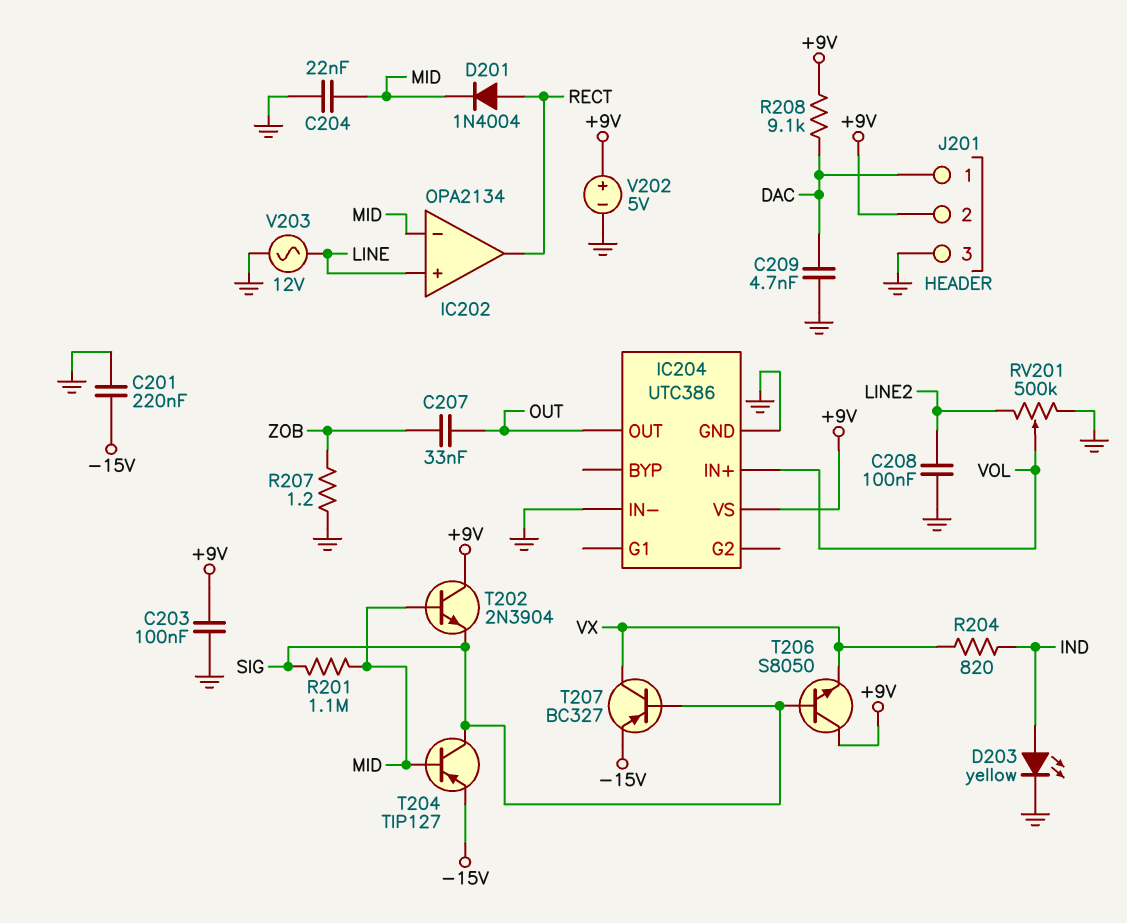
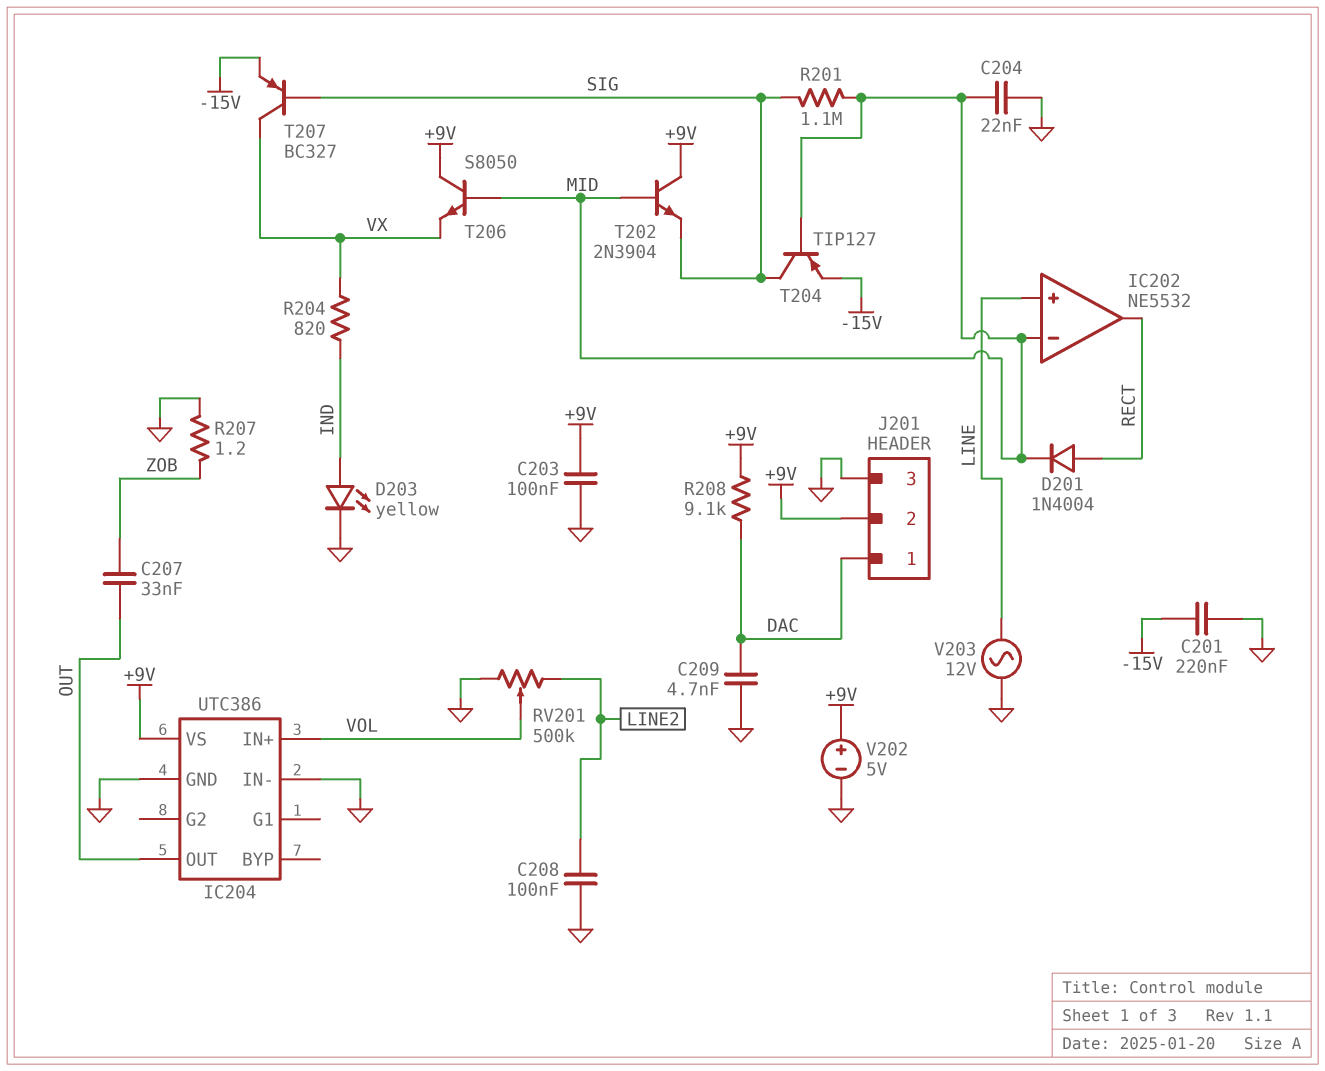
IC202: OPA2134 -> NE5532
T206: NPN S8050 (B SIG, C +9V, E VX) -> NPN S8050 (B MID, C +9V, E VX)

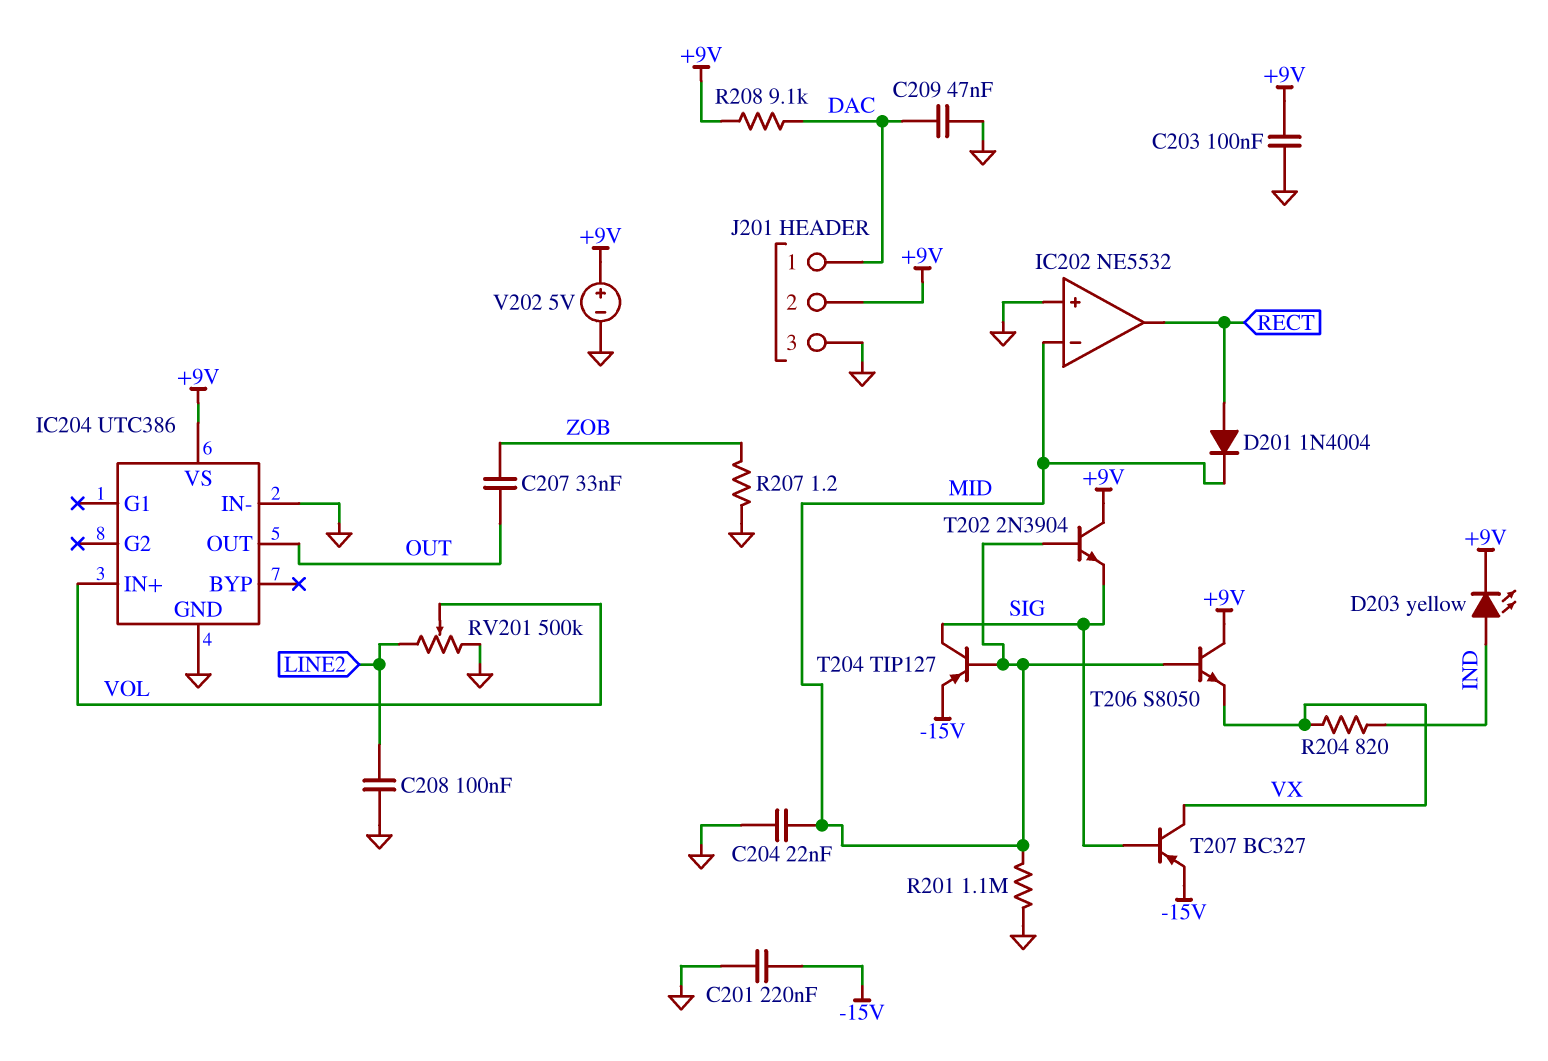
C209: 4.7nF (DAC, GND) -> 47nF (DAC, GND)
D203: LED yellow (A IND, K GND) -> LED yellow (A IND, K +9V)
IC202 pin in+: LINE -> GND
R201: 1.1M (MID, SIG) -> 1.1M (GND, MID)
V203: AC 12V (GND, LINE) -> none

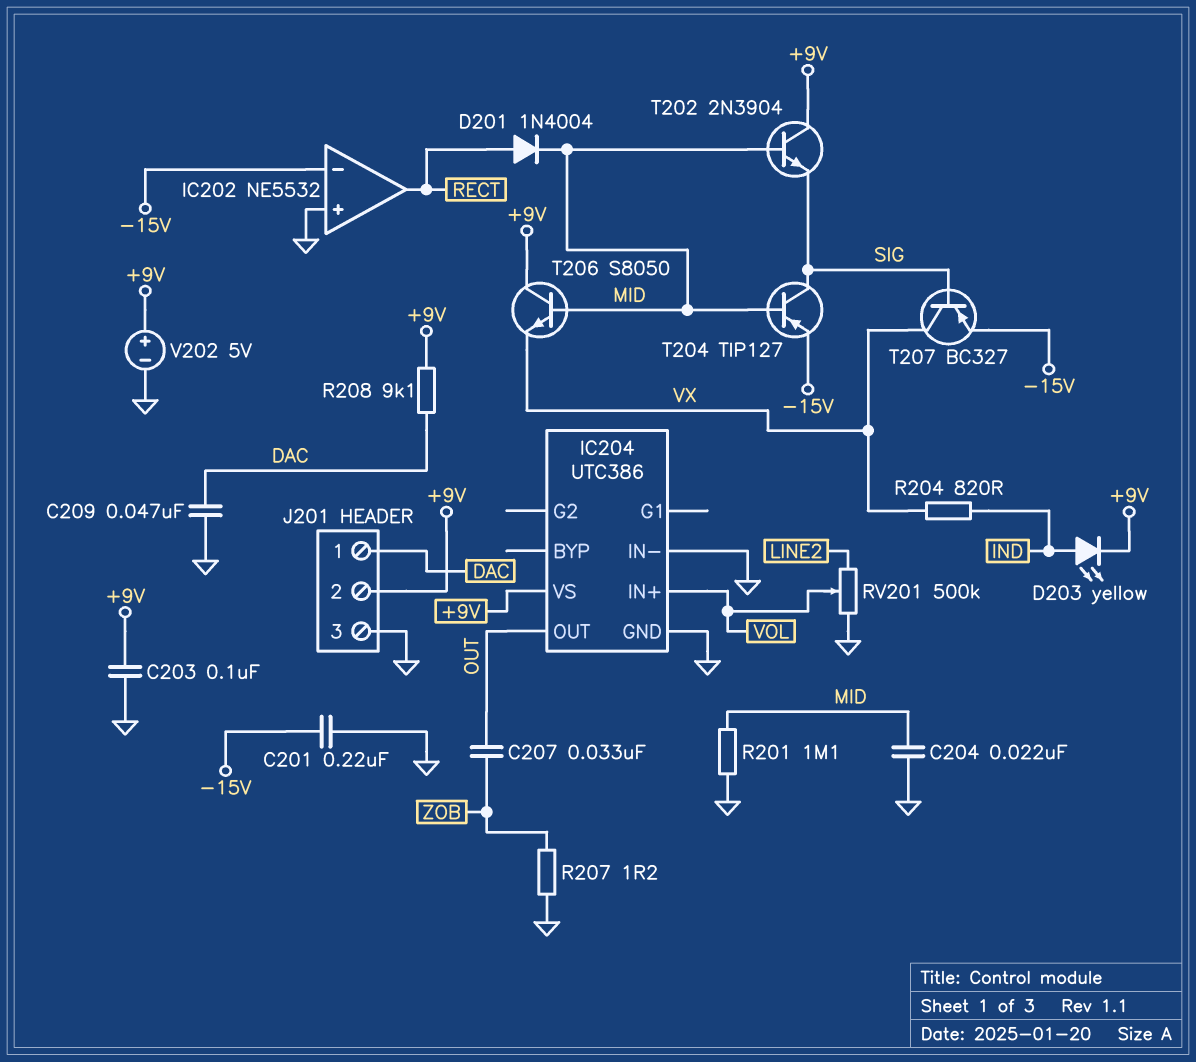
C208: 100nF (GND, LINE2) -> none
IC202 pin in-: MID -> -15V

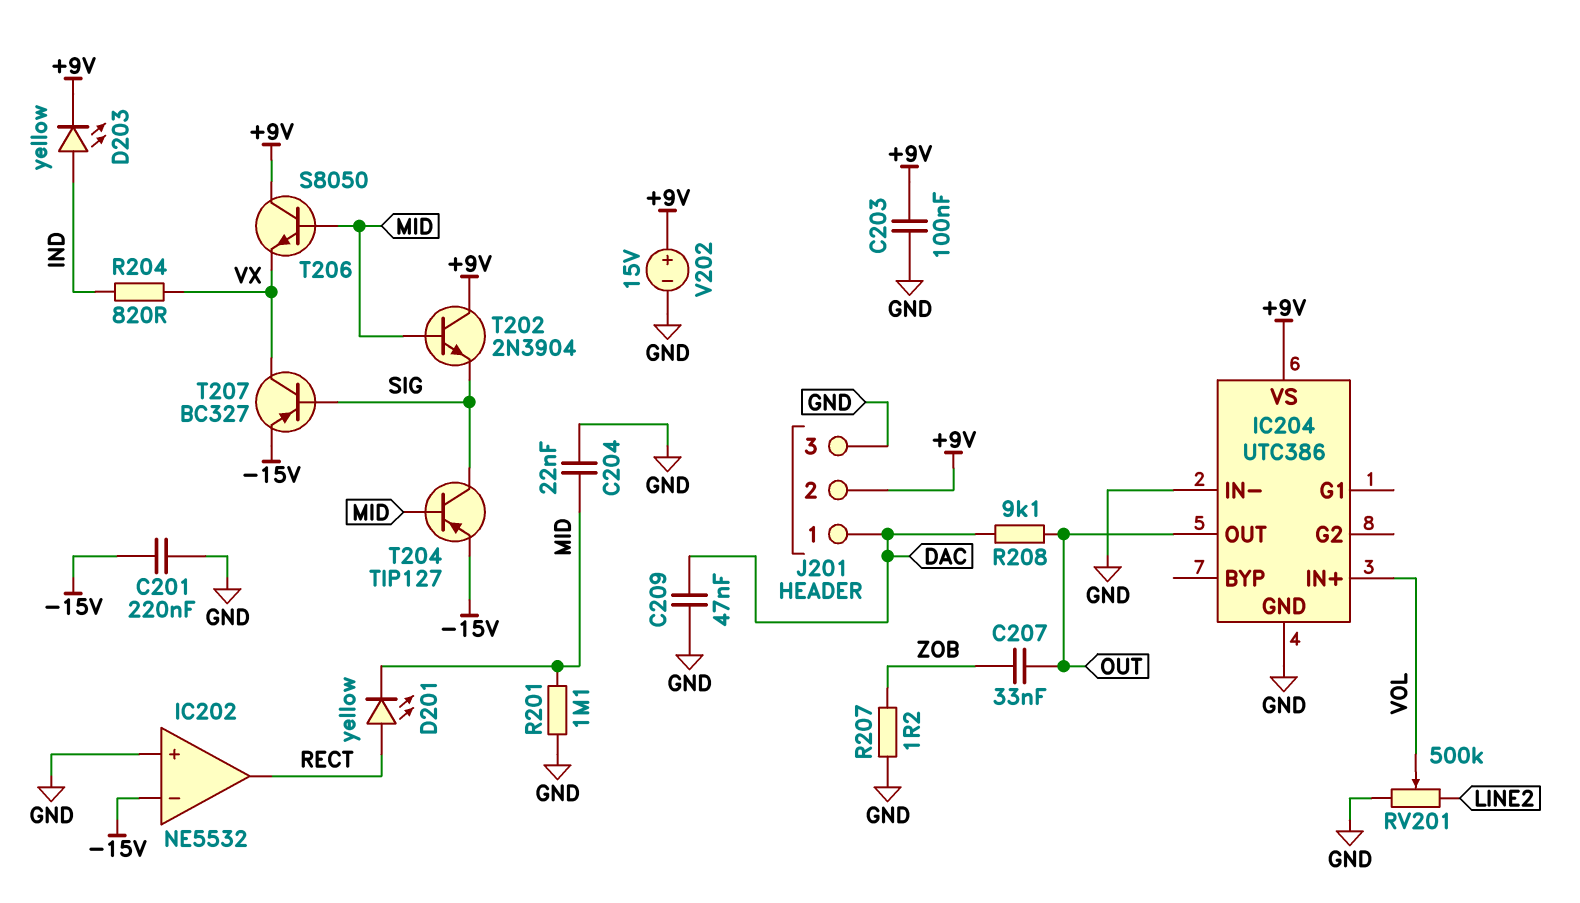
D201: diode 1N4004 (A RECT, K MID) -> LED yellow (A RECT, K MID)
R208: 9.1k (+9V, DAC) -> 9.1k (DAC, OUT)
V202: 5V (plus +9V, minus GND) -> 15V (plus +9V, minus GND)

